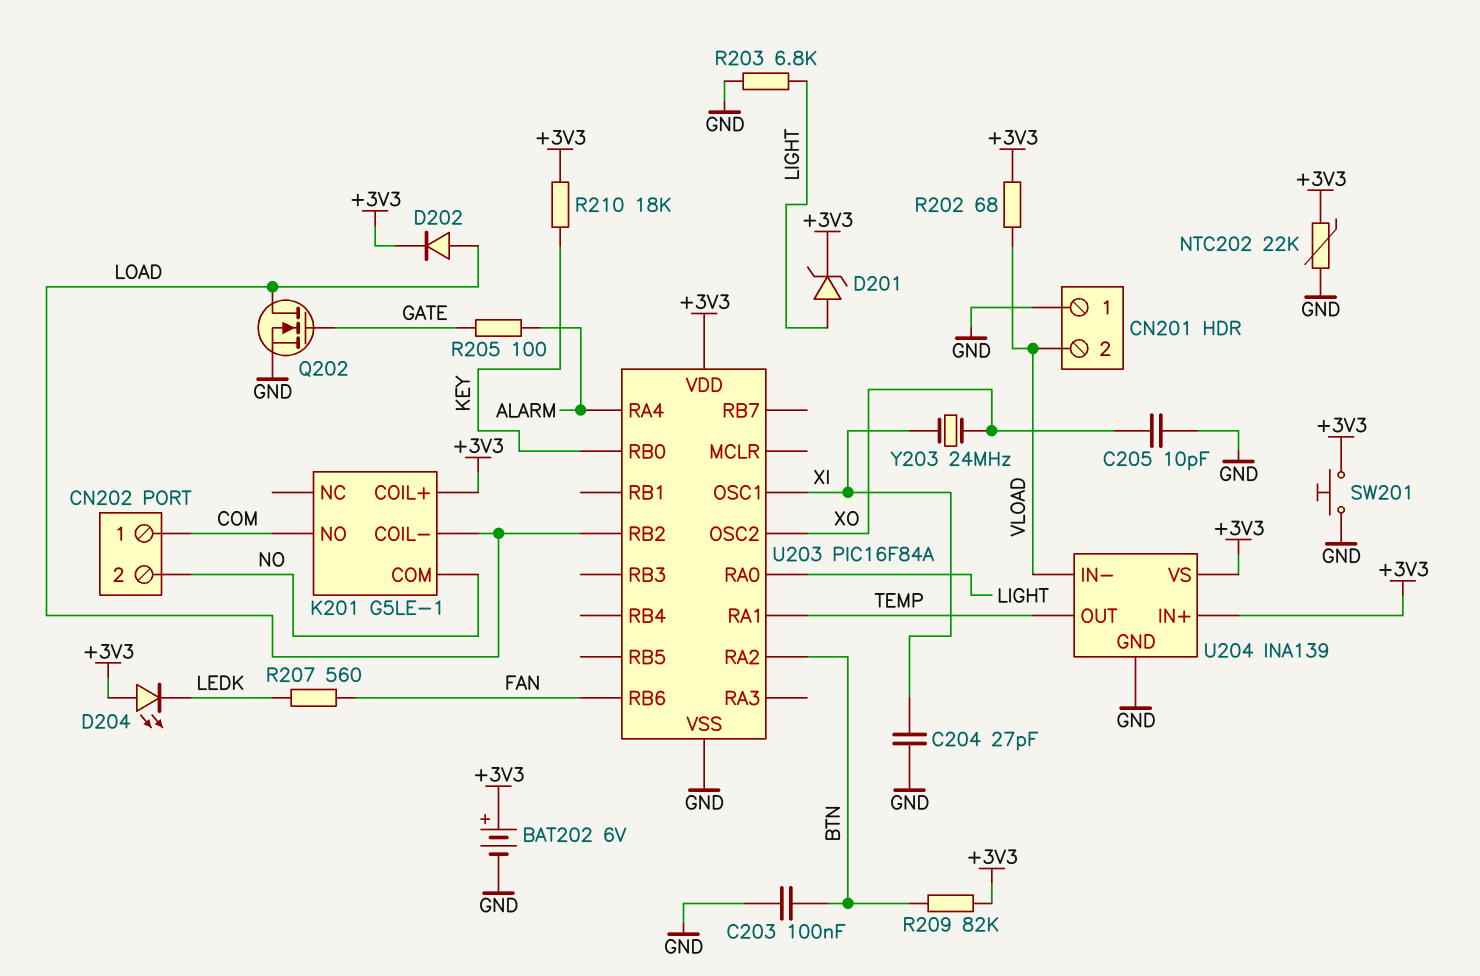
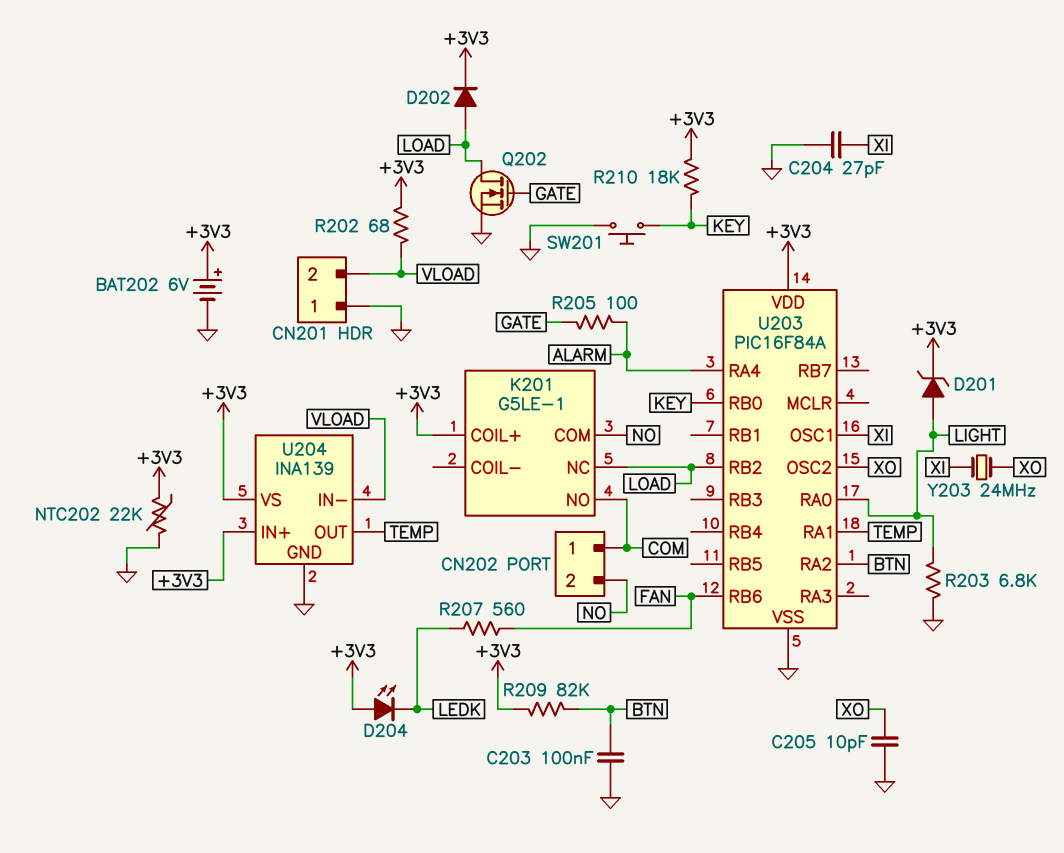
K201 pin COIL-: LOAD -> none
K201 pin NC: none -> LOAD
SW201: button (+3V3, GND) -> button (GND, KEY)

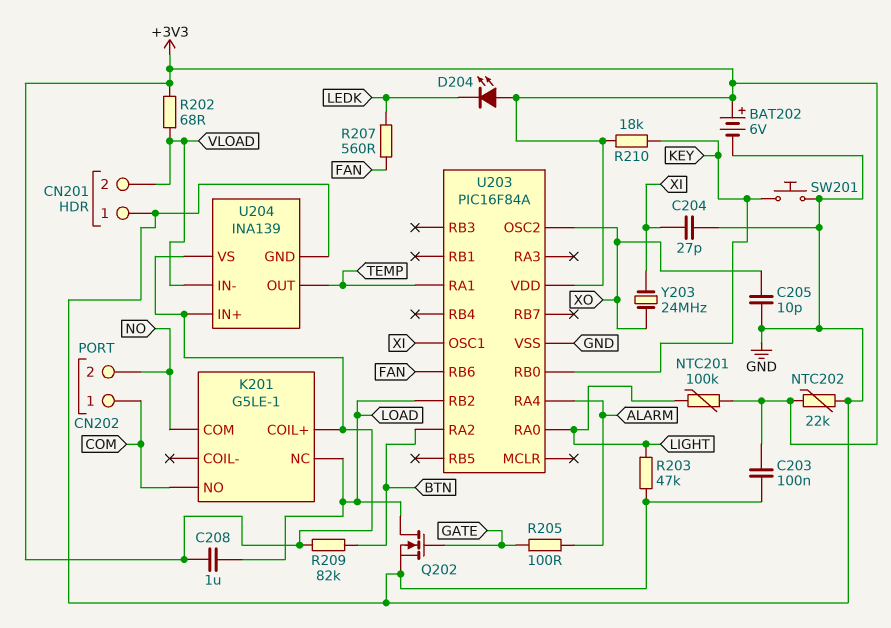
C203: 100nF (BTN, GND) -> 100nF (+3V3, GND)
C208: none -> 1uF (+3V3, LOAD)
D201: zener (A LIGHT, K +3V3) -> none
D202: diode (A LOAD, K +3V3) -> none
NTC201: none -> 100k (+3V3, LIGHT)
R203: 6.8k (GND, LIGHT) -> 47k (GND, LIGHT)

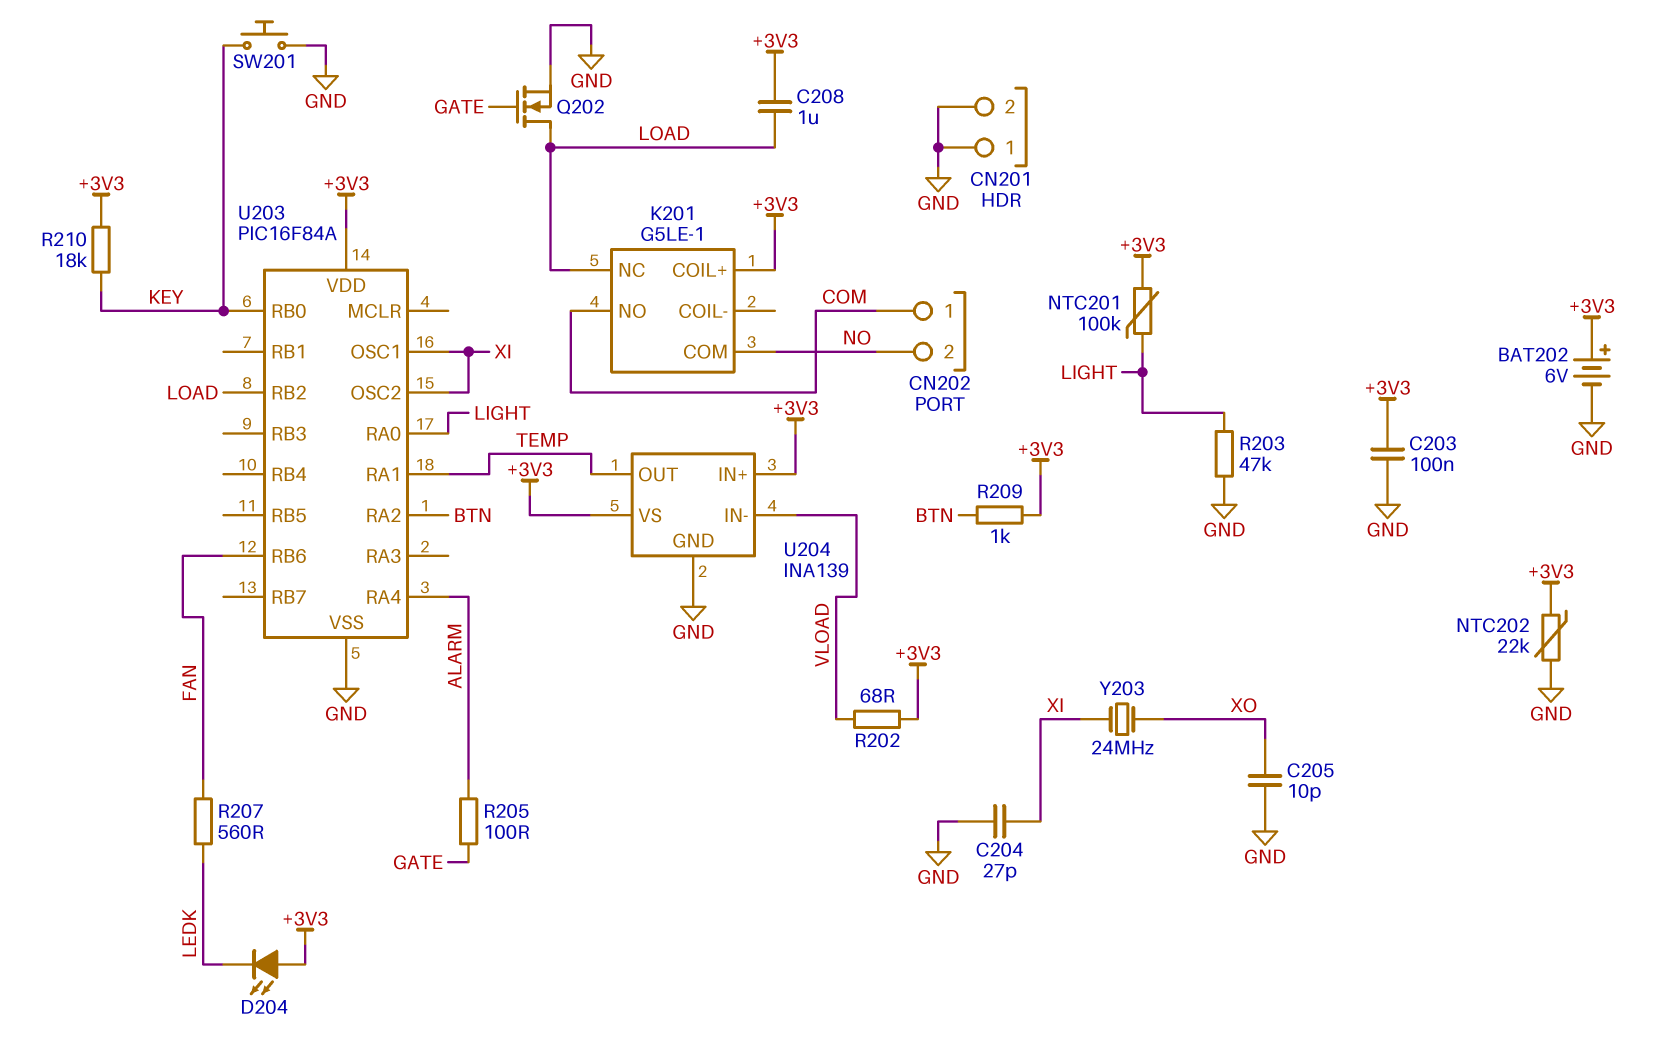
CN201 pin 2: VLOAD -> GND
R209: 82k (+3V3, BTN) -> 1k (+3V3, BTN)
U203 pin OSC2: XO -> XI

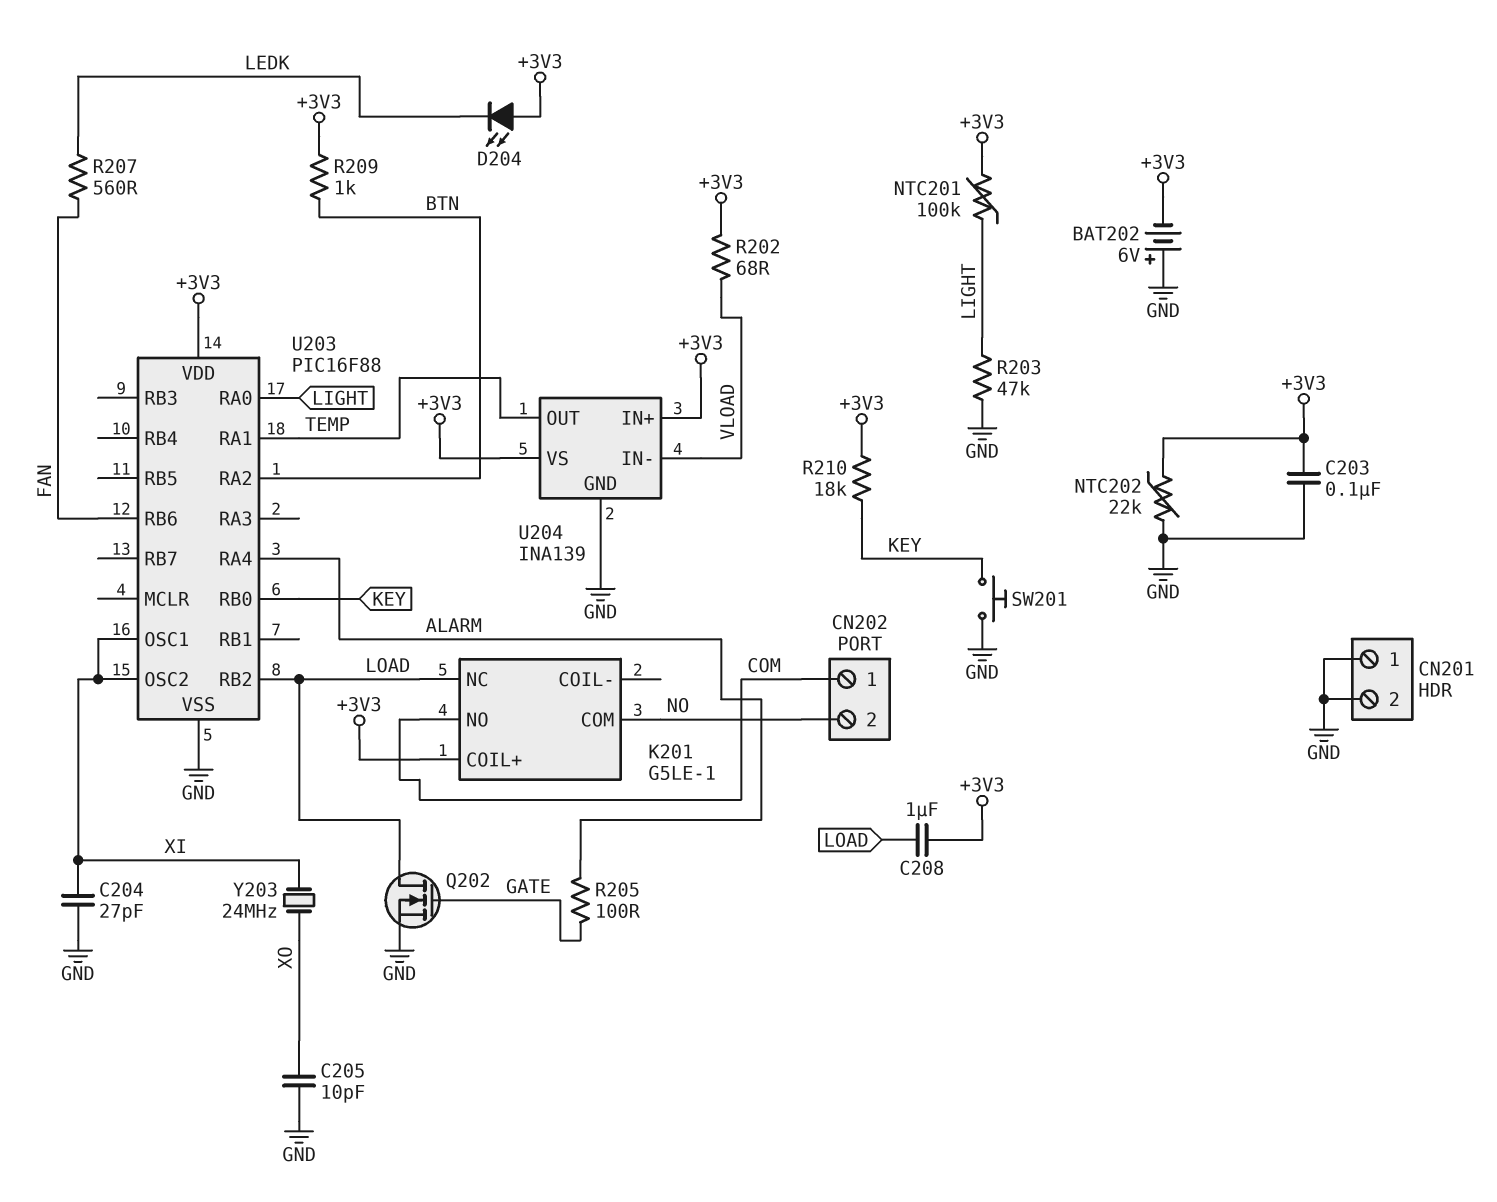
BAT202: 6V (plus +3V3, minus GND) -> 6V (plus GND, minus +3V3)
U203: PIC16F84A -> PIC16F88

